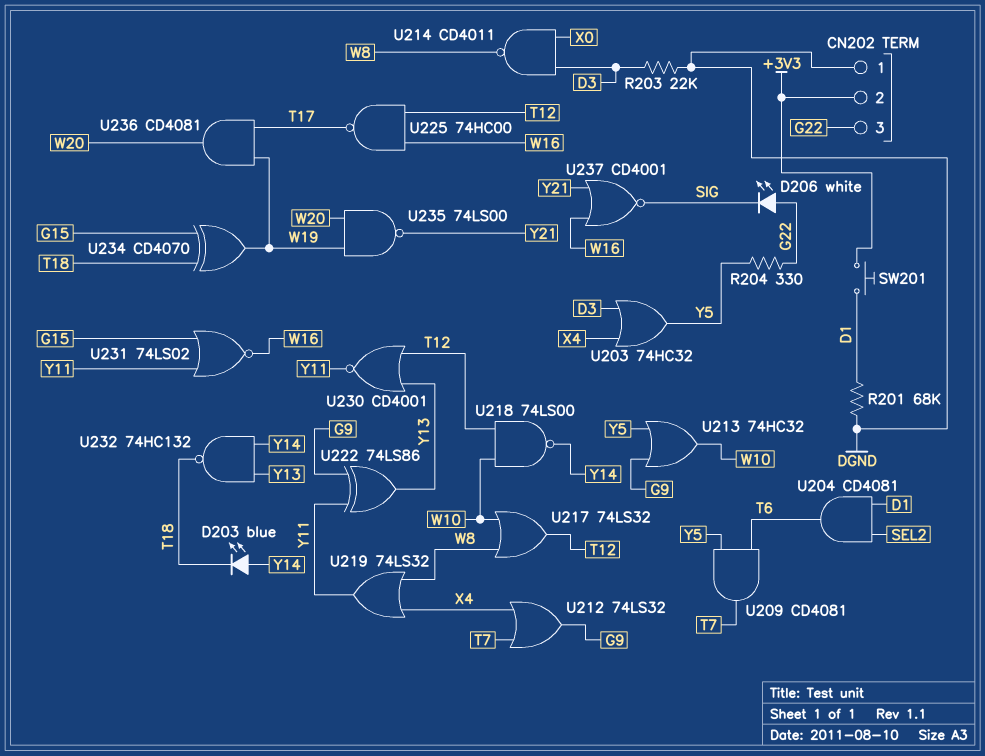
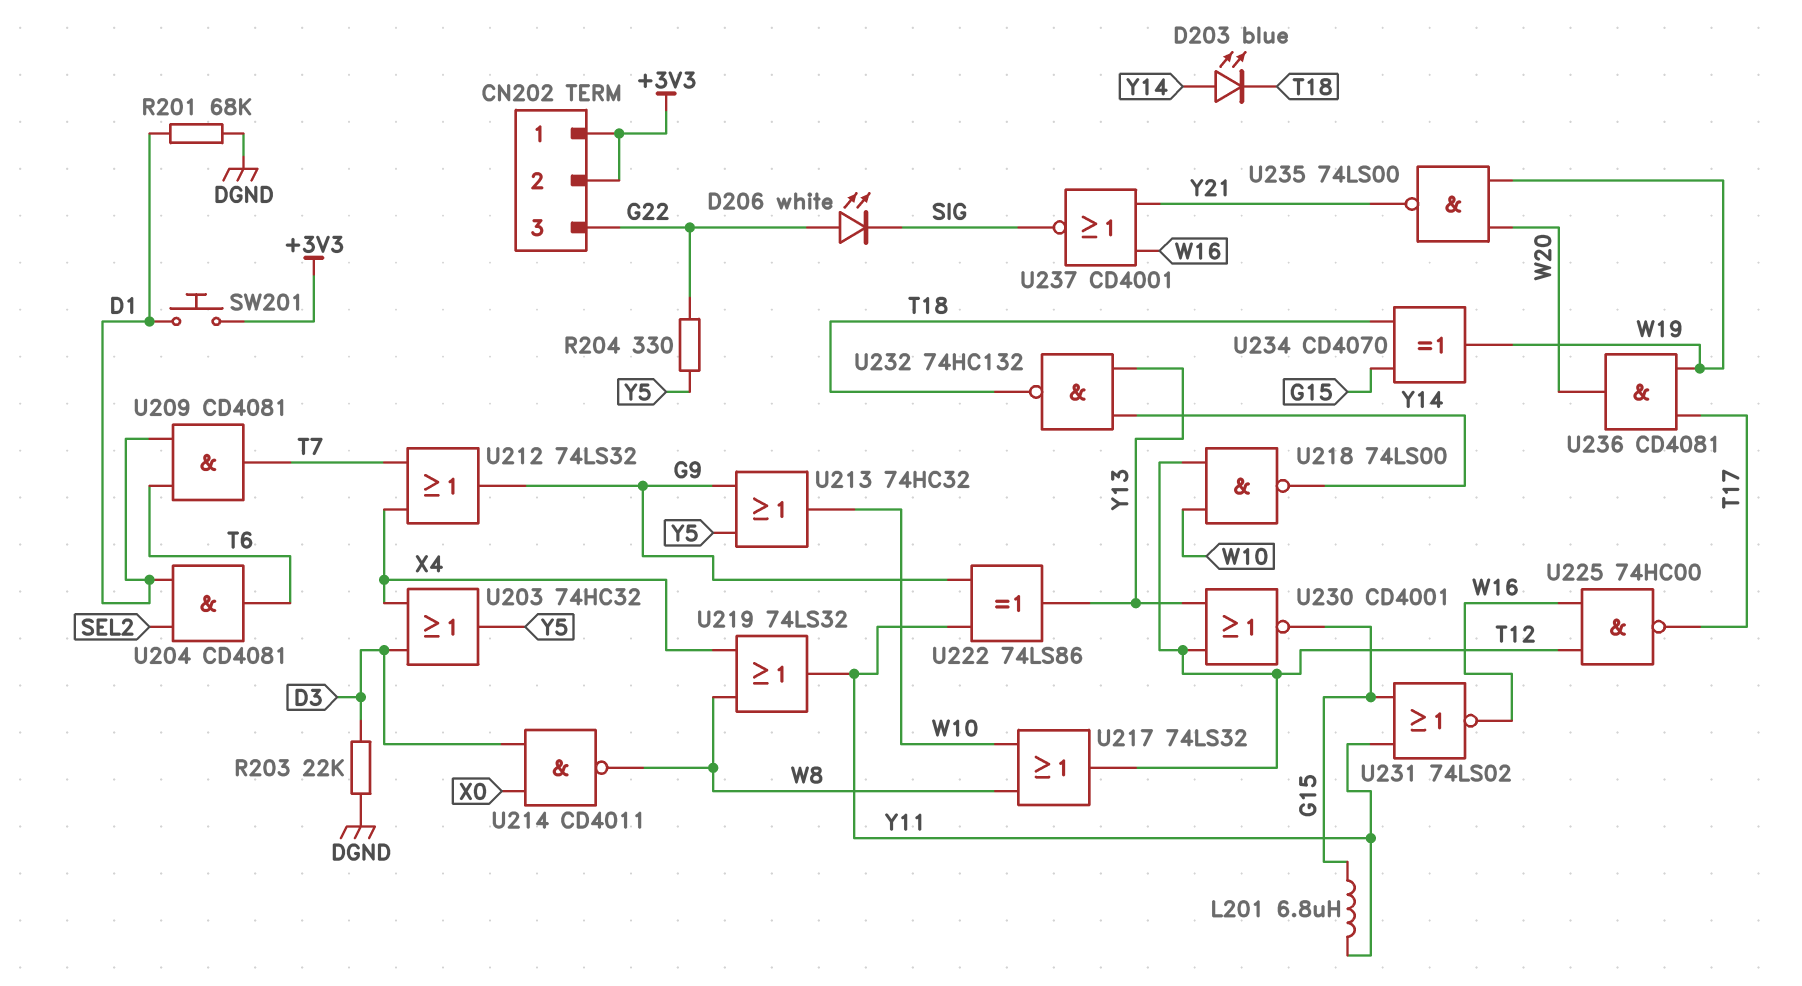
CN202 pin 1: DGND -> +3V3
L201: none -> 6.8uH (G15, Y11)
U209: AND CD4081 (in T6, in Y5, out T7) -> AND CD4081 (in D1, in T6, out T7)
U230: NOR CD4001 (in T12, in Y13, out Y11) -> NOR CD4001 (in T12, in Y13, out G15)

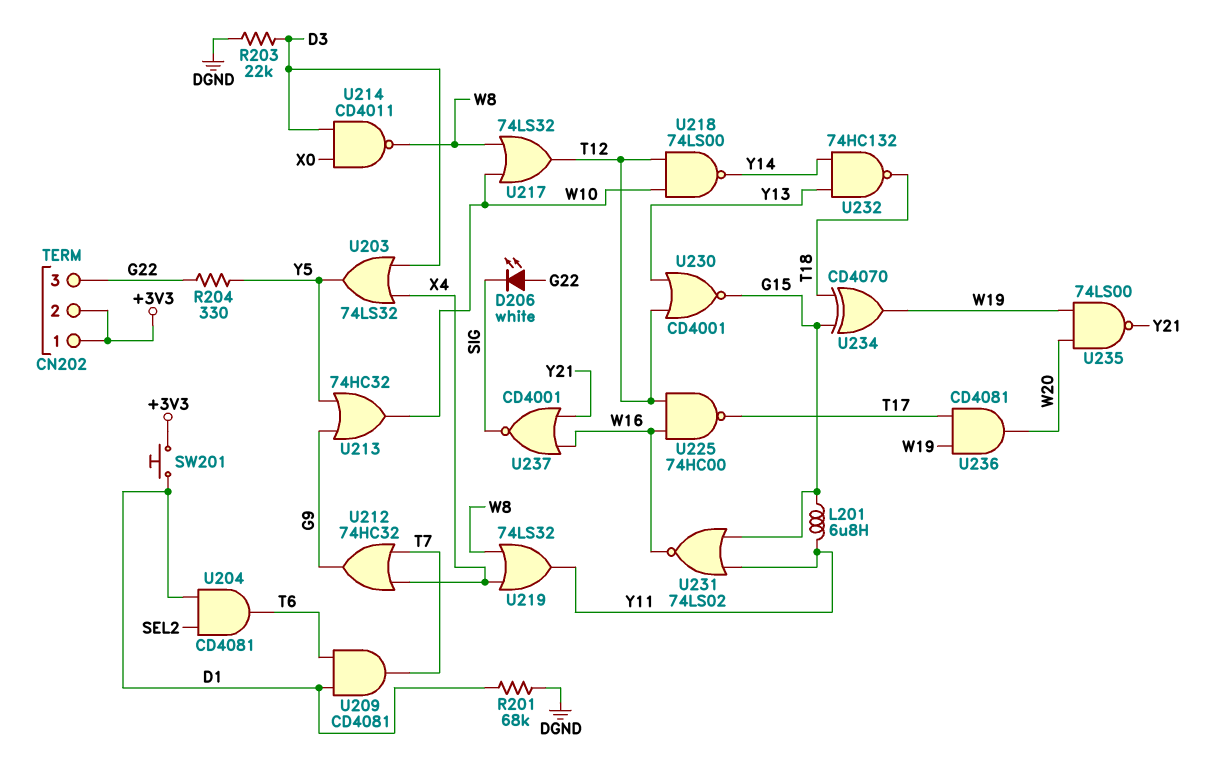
D203: LED blue (A Y14, K T18) -> none
U203: OR 74HC32 (in D3, in X4, out Y5) -> OR 74LS32 (in D3, in X4, out Y5)
U212: OR 74LS32 (in T7, in X4, out G9) -> OR 74HC32 (in T7, in X4, out G9)
U222: XOR 74LS86 (in G9, in Y11, out Y13) -> none

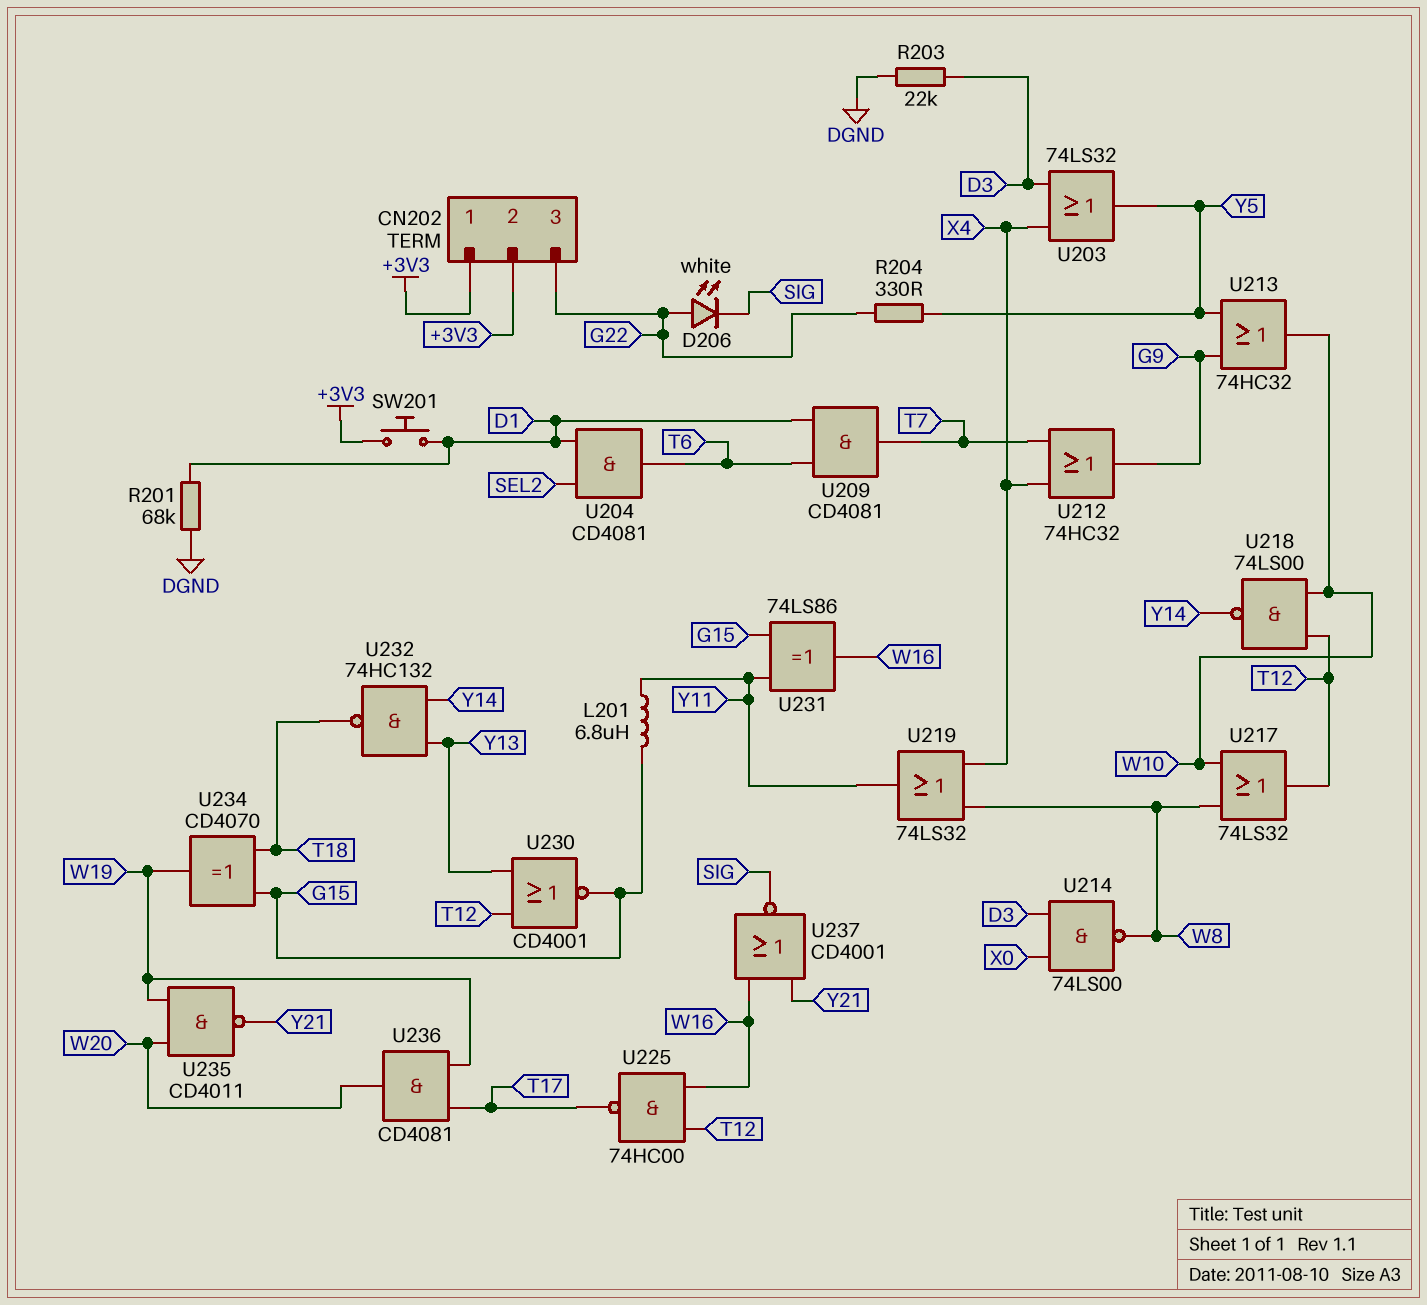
U214: NAND CD4011 (in D3, in X0, out W8) -> NAND 74LS00 (in D3, in X0, out W8)
U231: NOR 74LS02 (in G15, in Y11, out W16) -> XOR 74LS86 (in G15, in Y11, out W16)
U235: NAND 74LS00 (in W19, in W20, out Y21) -> NAND CD4011 (in W19, in W20, out Y21)

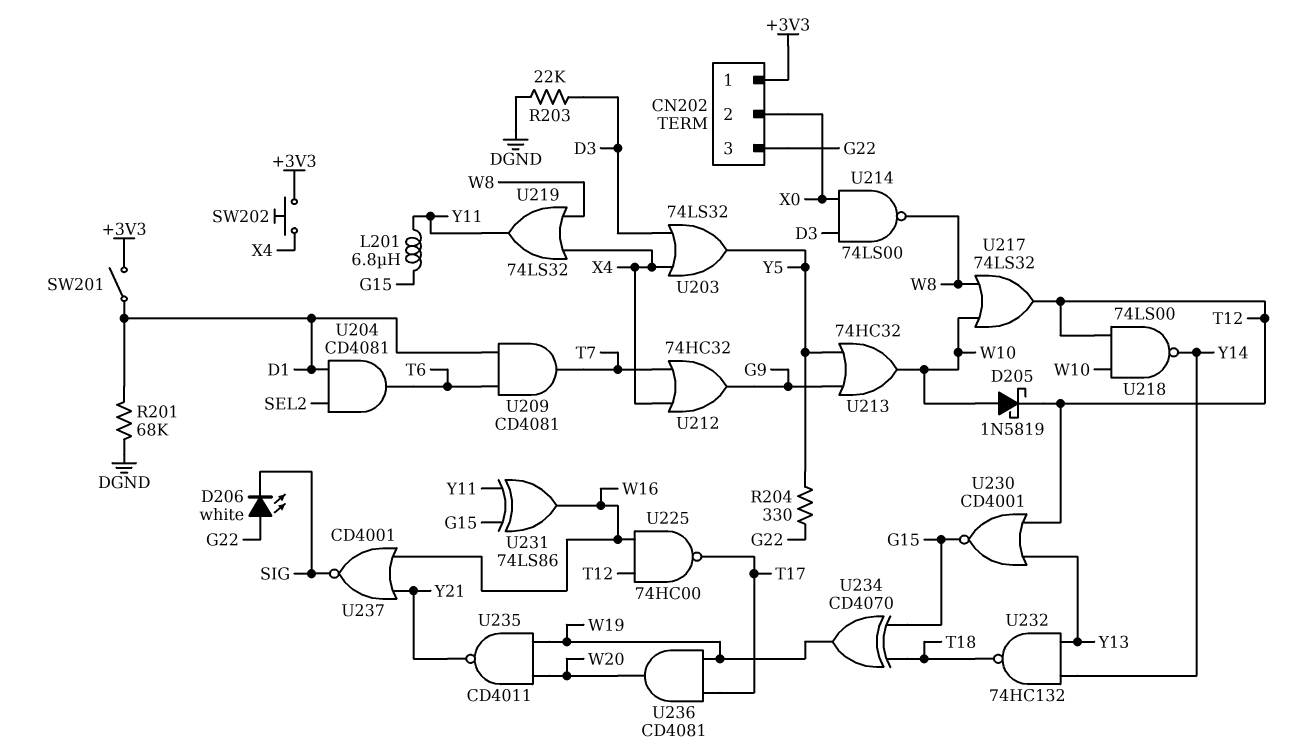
CN202 pin 2: +3V3 -> X0
D205: none -> schottky 1N5819 (A W10, K T12)
SW201: button (+3V3, D1) -> switch (+3V3, D1)
SW202: none -> button (+3V3, X4)

